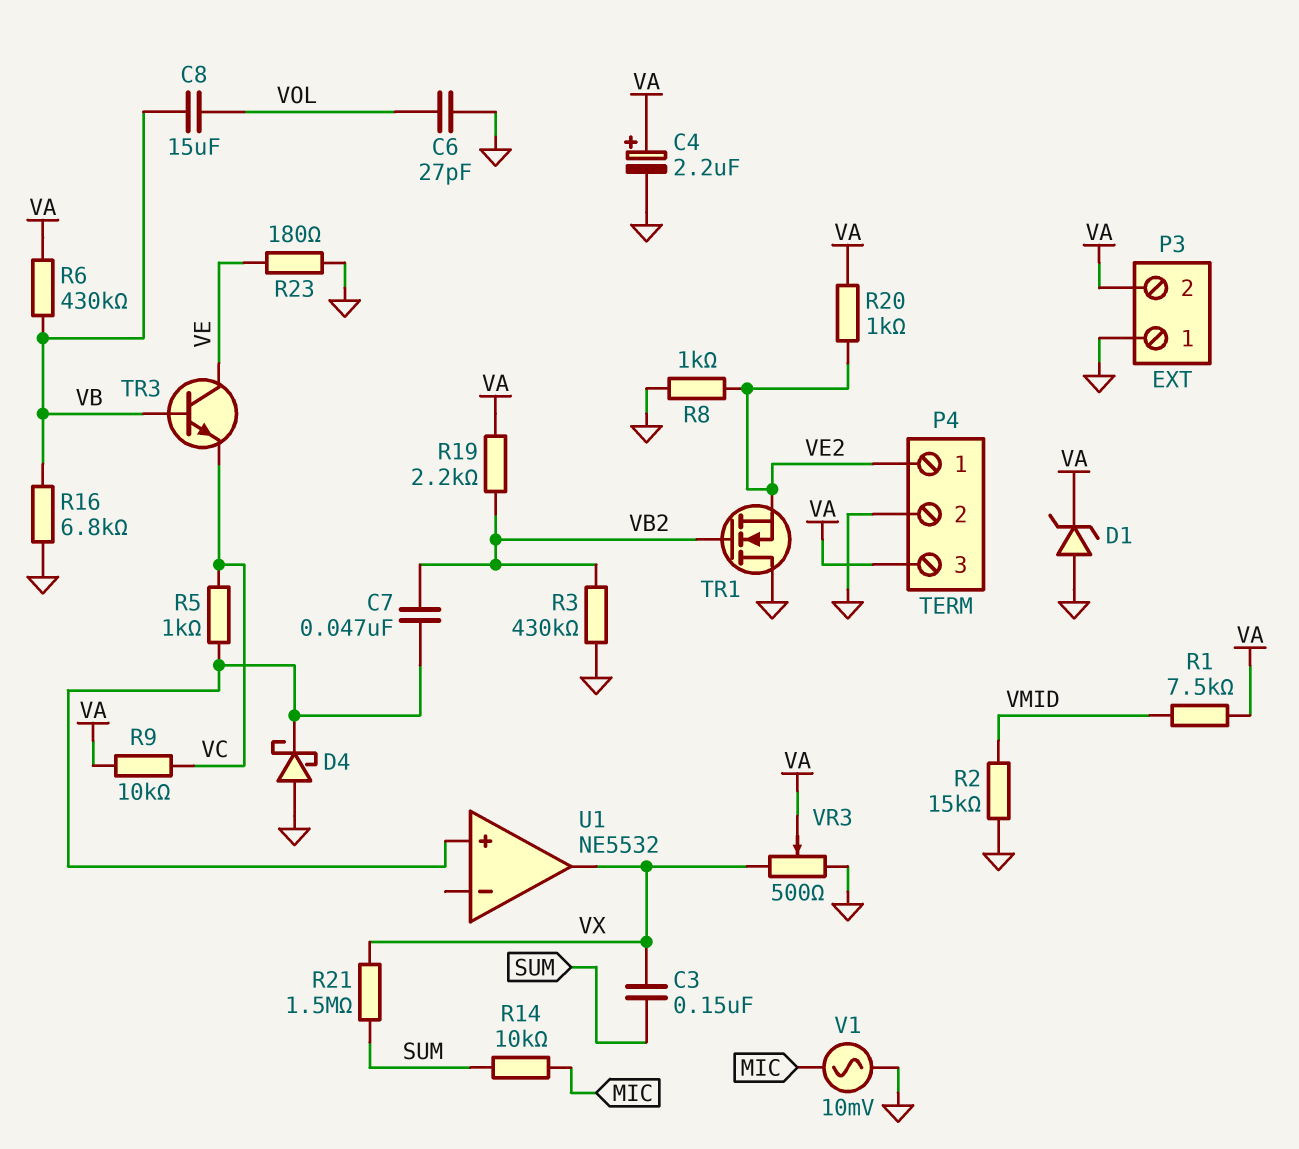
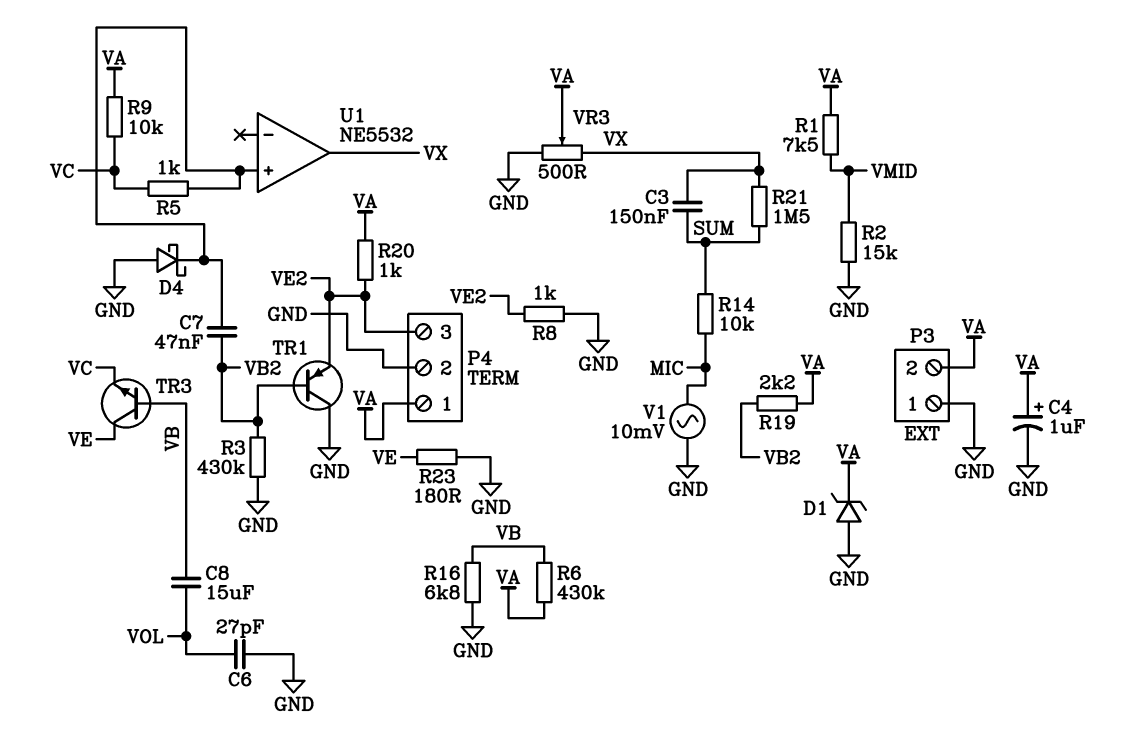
C4: 2.2uF (plus VA, minus GND) -> 1uF (plus VA, minus GND)
P4 pin 1: VE2 -> VA
P4 pin 3: VA -> VE2
TR1: NMOS (G VB2, D GND, S VE2) -> PNP (B VB2, C GND, E VE2)

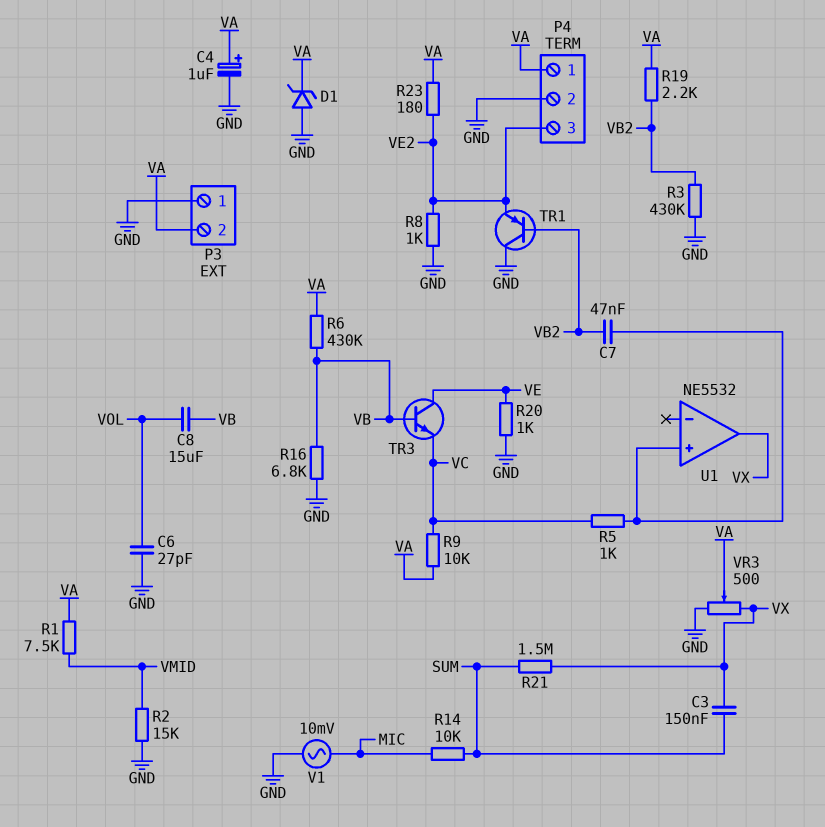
D4: schottky (A GND, K U1/in+) -> none
R20: 1k (VA, VE2) -> 1k (GND, VE)
R23: 180 (GND, VE) -> 180 (VA, VE2)

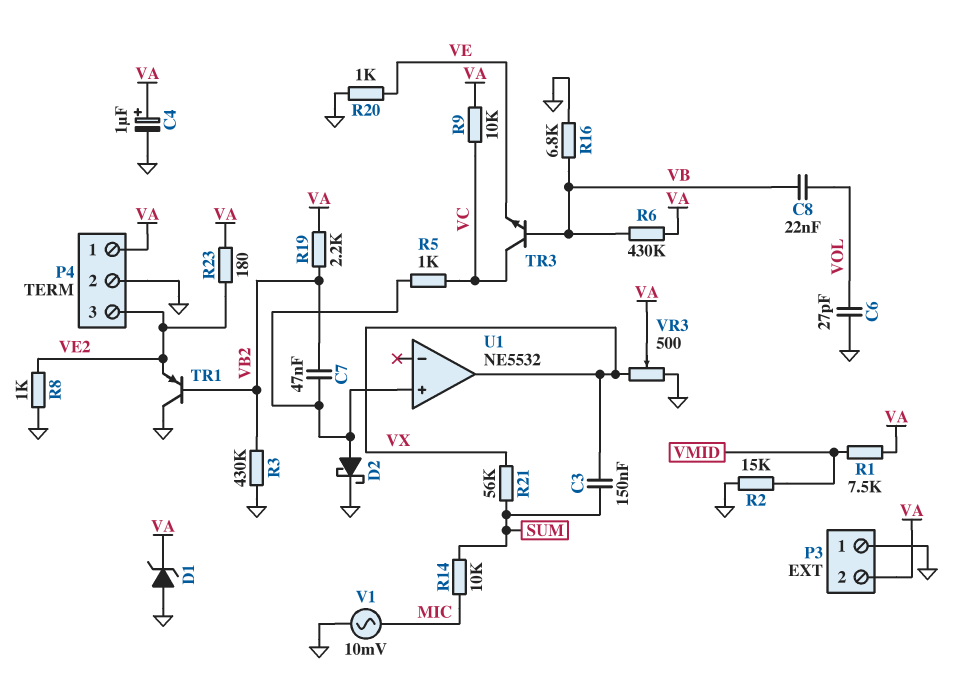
C8: 15uF (VB, VOL) -> 22nF (VB, VOL)
D2: none -> schottky (A U1/in+, K GND)
R21: 1.5M (SUM, VX) -> 56k (SUM, VX)
TR3: NPN (B VB, C VE, E VC) -> NPN (B VB, C VC, E VE)

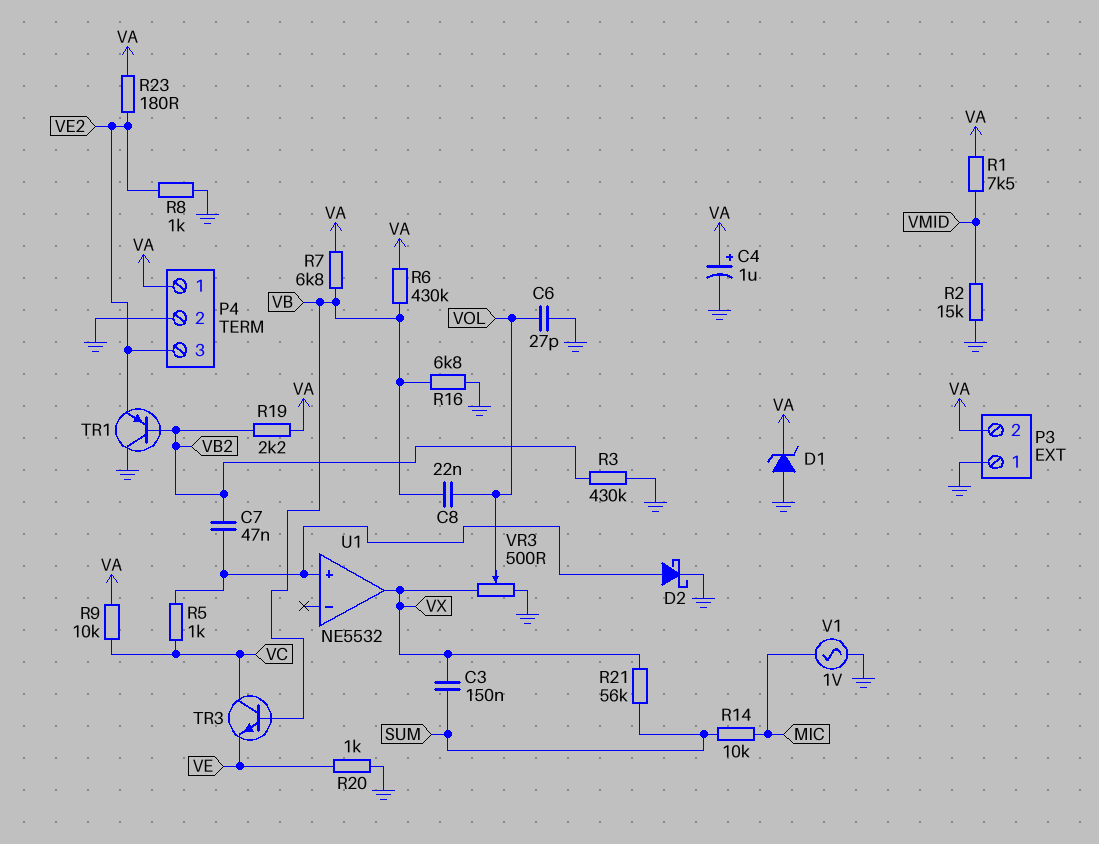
R7: none -> 6.8k (VA, VB)
V1: AC 10mV (GND, MIC) -> AC 1V (GND, MIC)
VR3: 500 (GND, VX, wiper VA) -> 500 (GND, VX, wiper VOL)

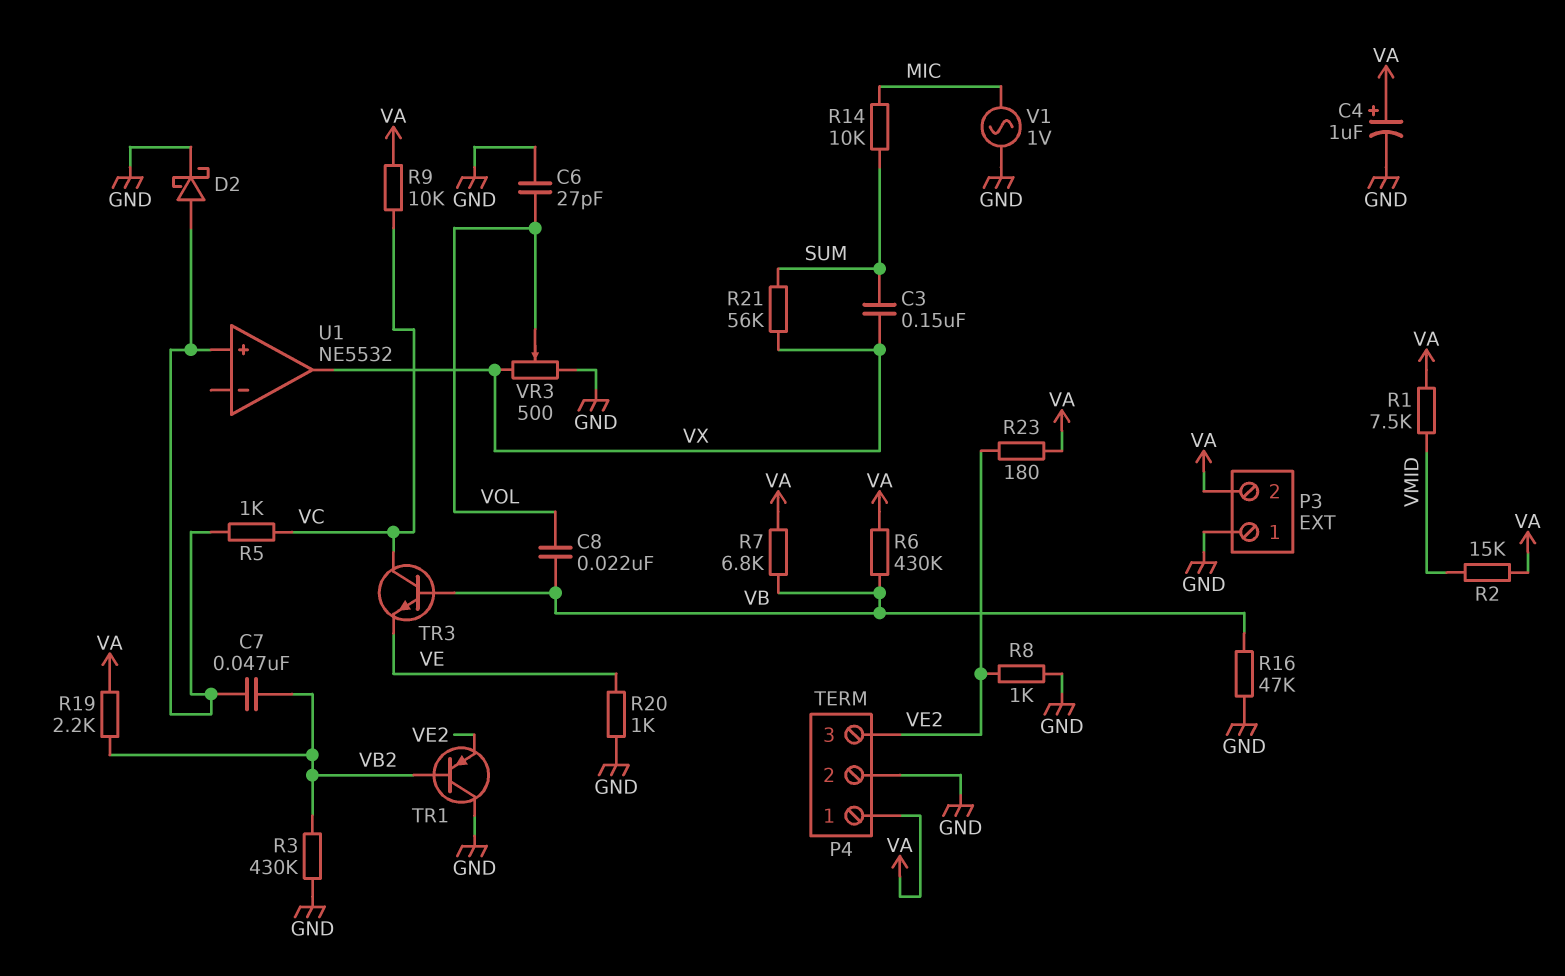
D1: zener (A GND, K VA) -> none
R2: 15k (GND, VMID) -> 15k (VA, VMID)
R16: 6.8k (GND, VB) -> 47k (GND, VB)

